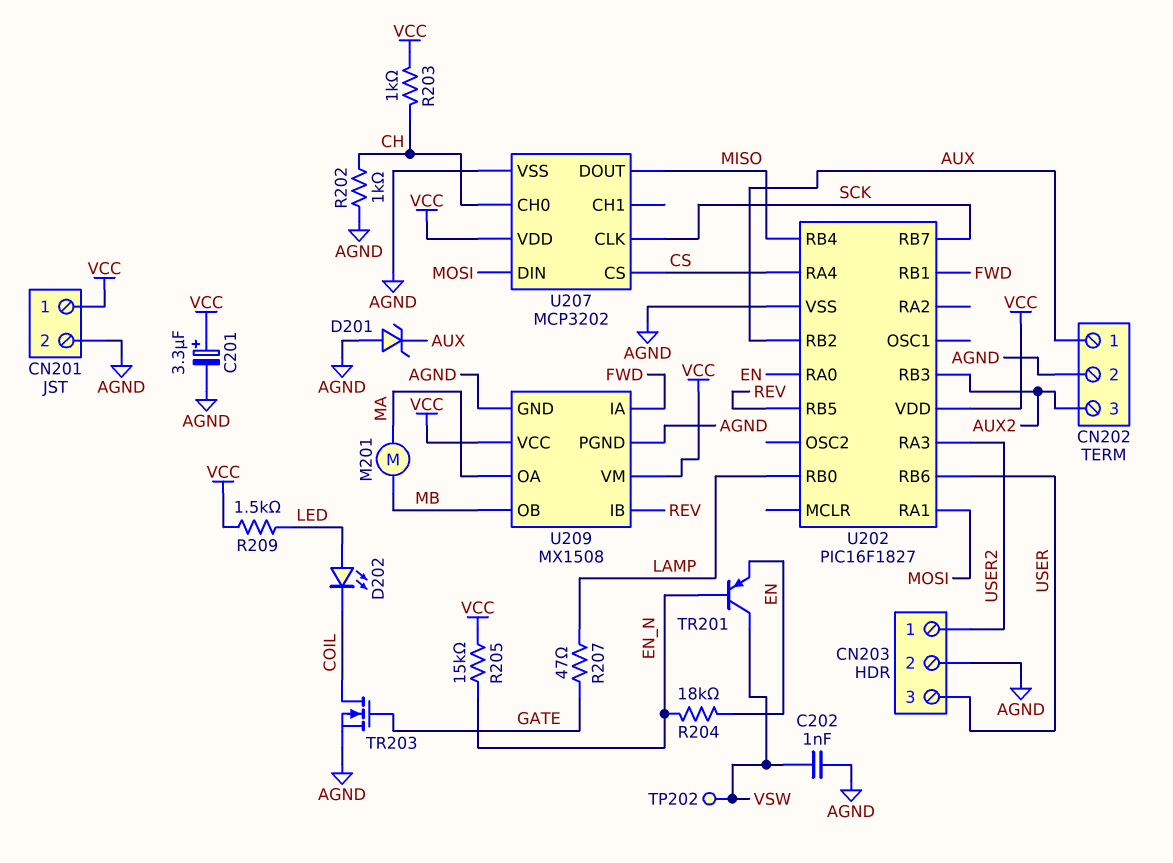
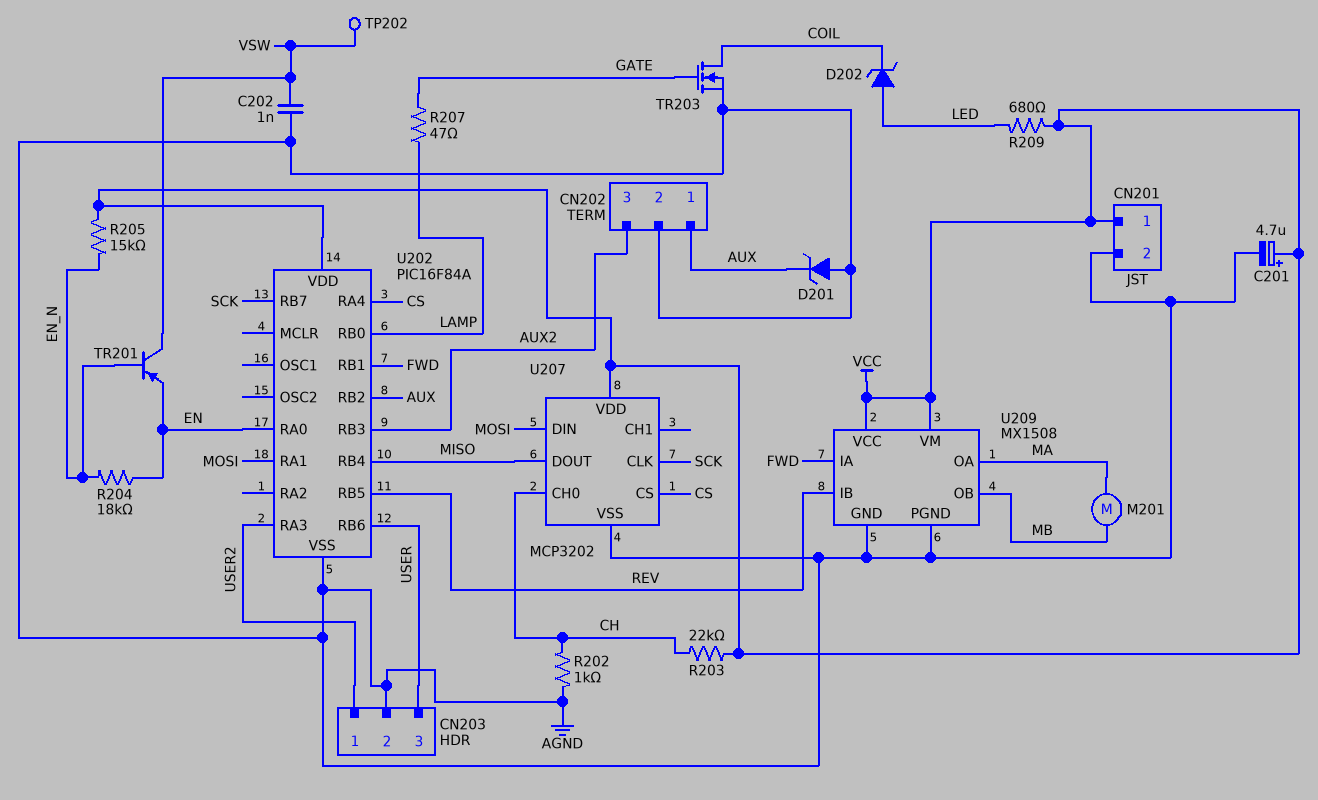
C201: 3.3uF (plus VCC, minus AGND) -> 4.7uF (plus VCC, minus AGND)
D202: LED (A LED, K COIL) -> zener (A LED, K COIL)
R203: 1k (CH, VCC) -> 22k (CH, VCC)
R209: 1.5k (LED, VCC) -> 680 (LED, VCC)
U202: PIC16F1827 -> PIC16F84A

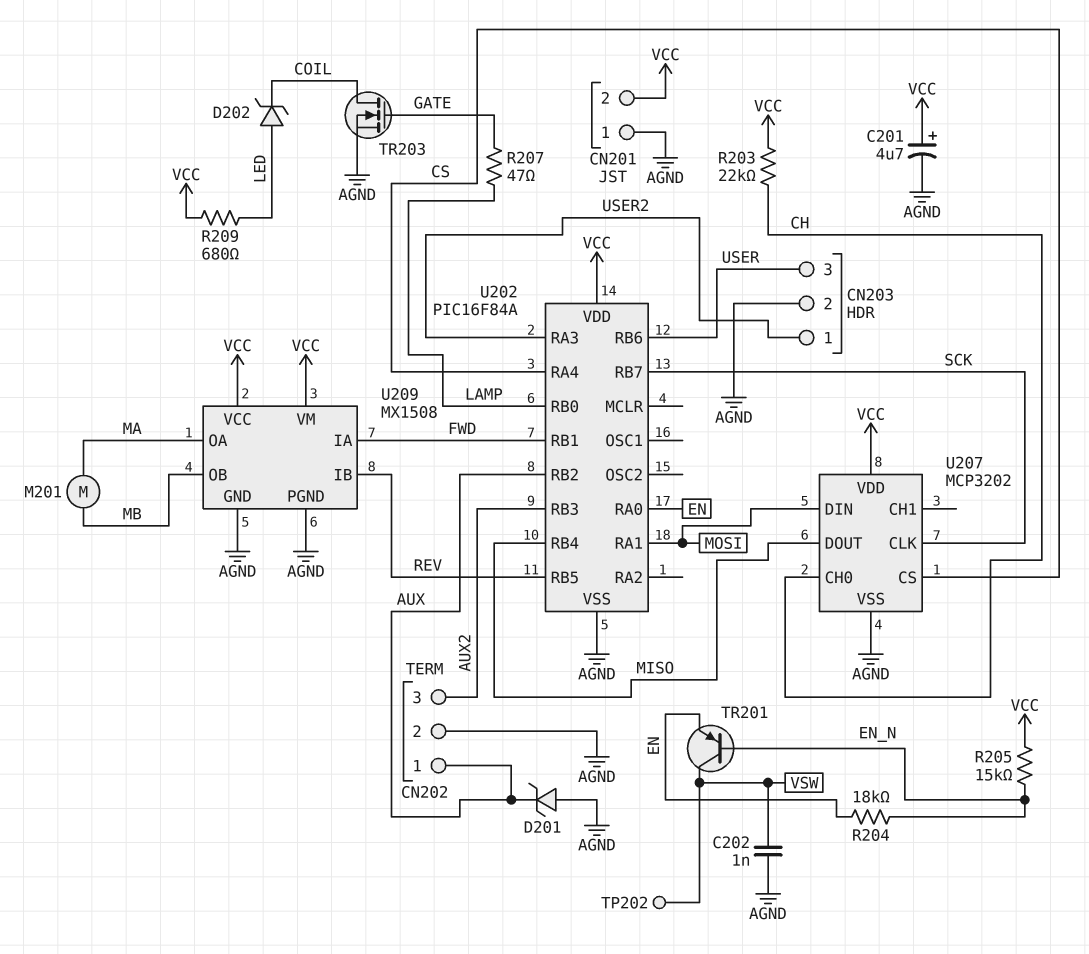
CN201 pin 1: VCC -> AGND
CN201 pin 2: AGND -> VCC
R202: 1k (AGND, CH) -> none

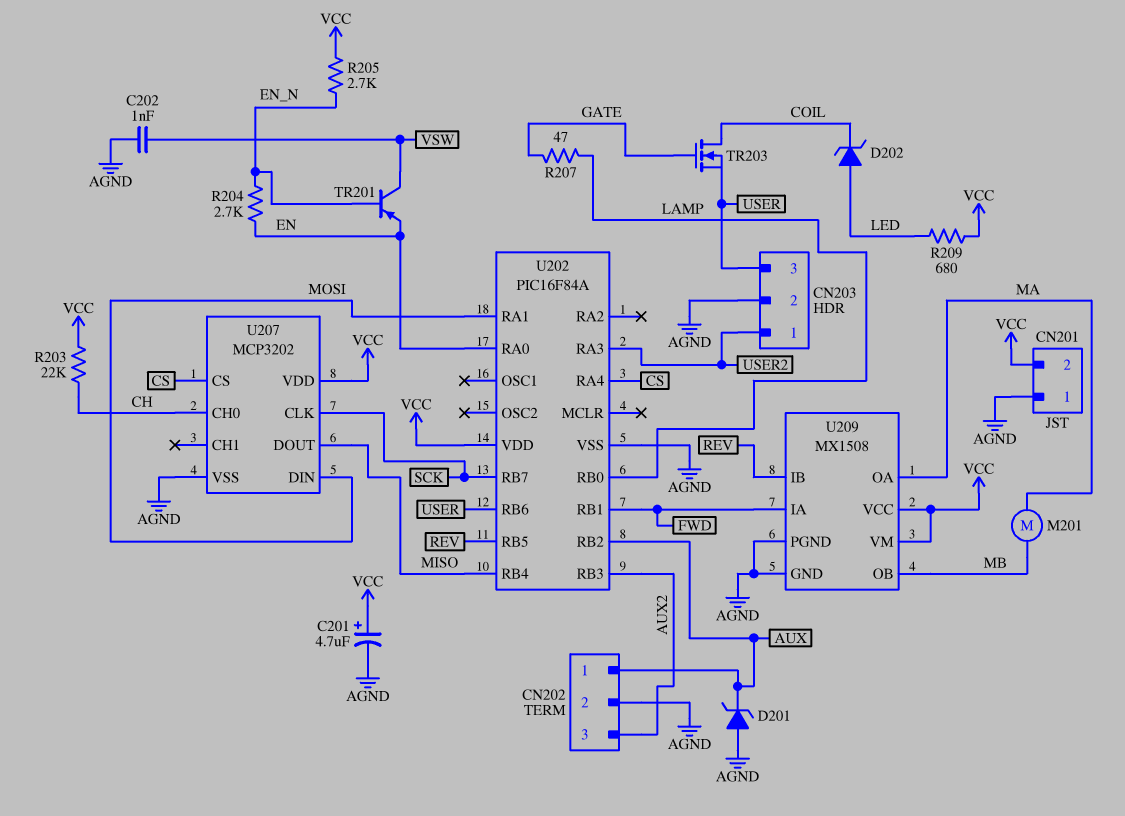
R204: 18k (EN, EN_N) -> 2.7k (EN, EN_N)
R205: 15k (EN_N, VCC) -> 2.7k (EN_N, VCC)
TP202: test point (VSW) -> none
TR203: NMOS (G GATE, D COIL, S AGND) -> NMOS (G GATE, D COIL, S USER)

